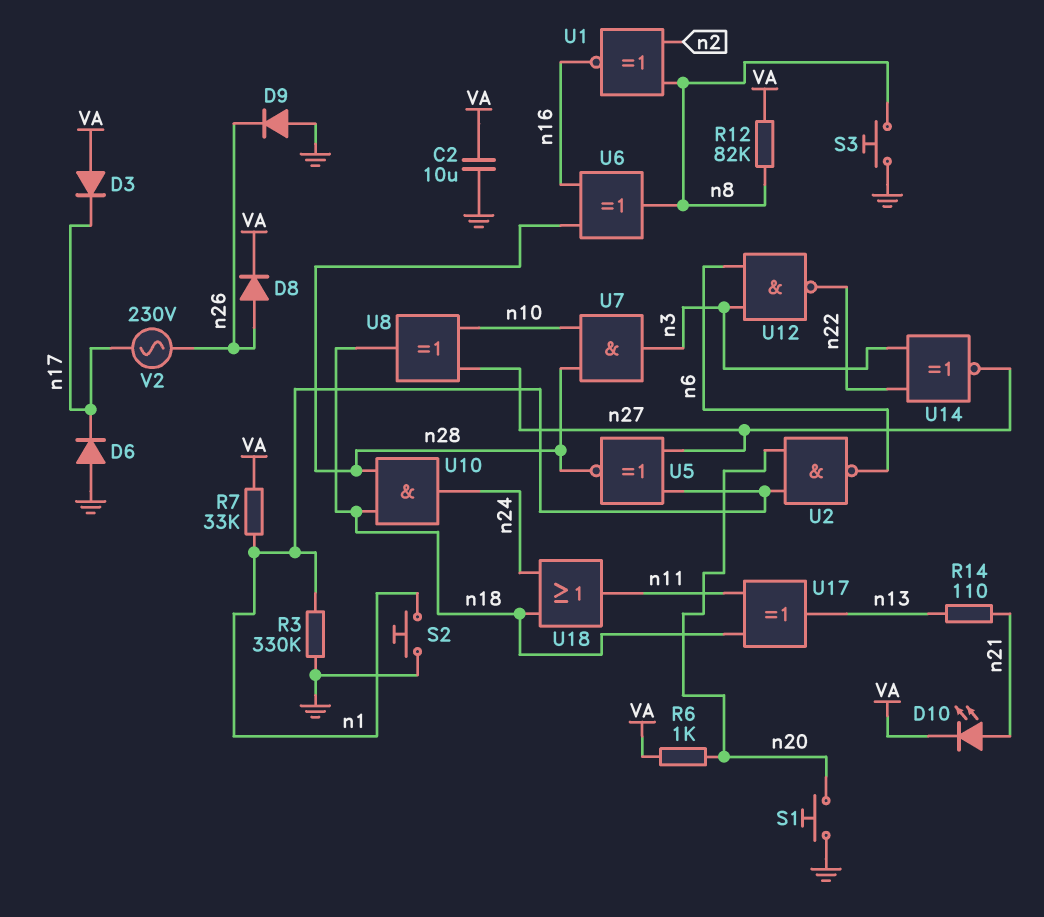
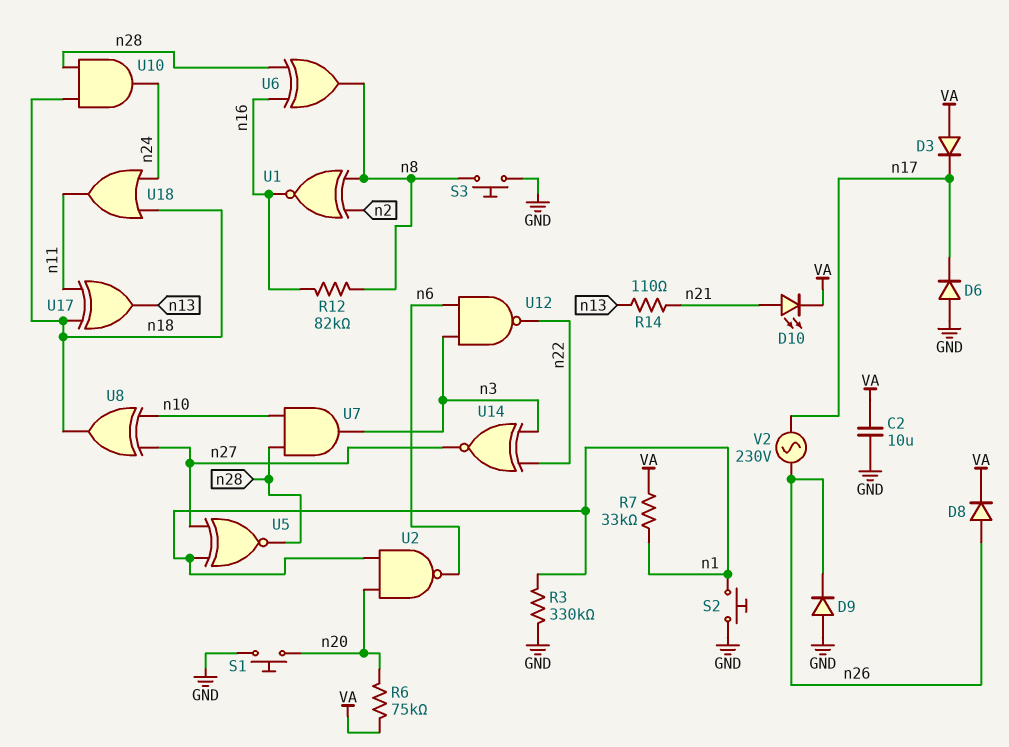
R6: 1k (VA, n20) -> 75k (VA, n20)
R12: 82k (VA, n8) -> 82k (n8, n16)

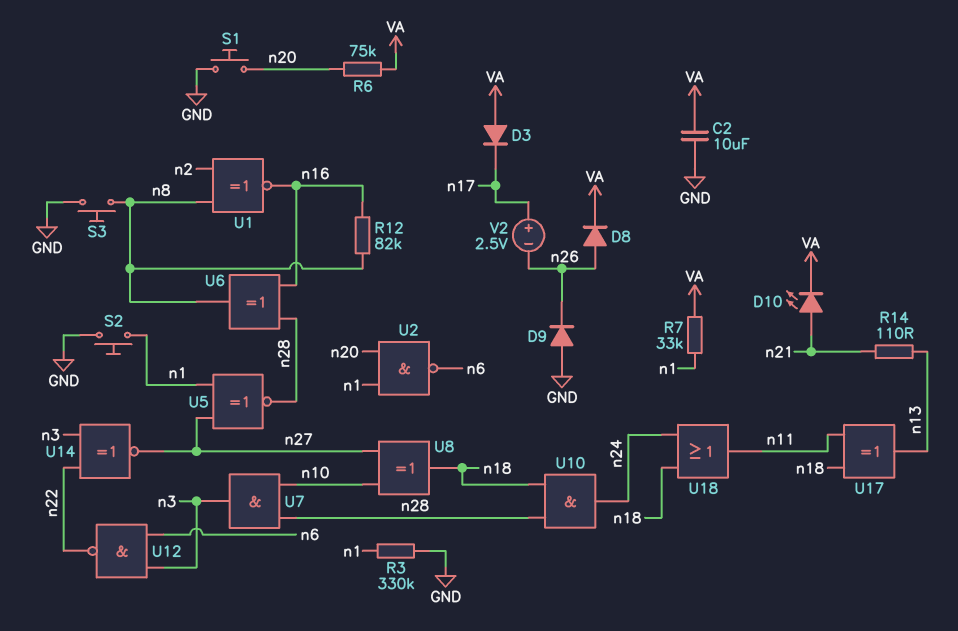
D6: diode (A GND, K n17) -> none
V2: AC 230V (n17, n26) -> 2.5V (plus n17, minus n26)

